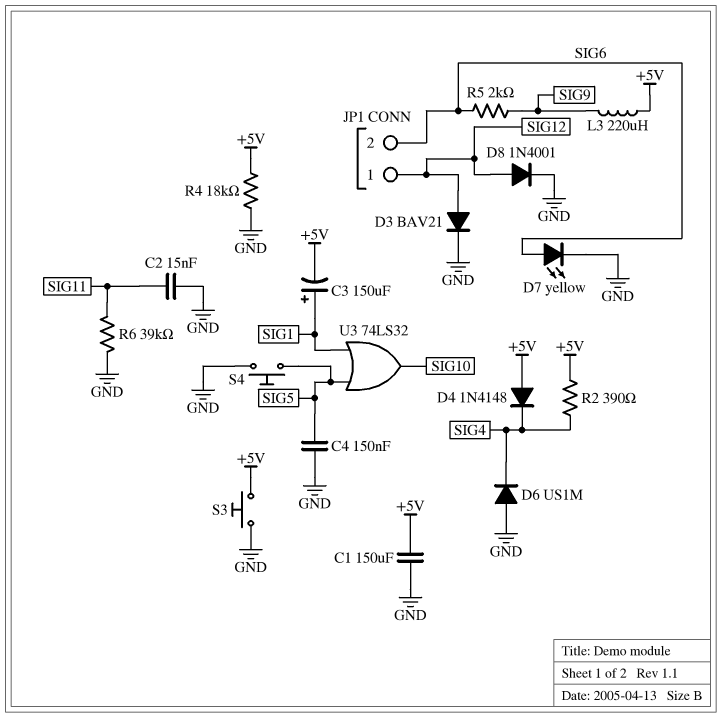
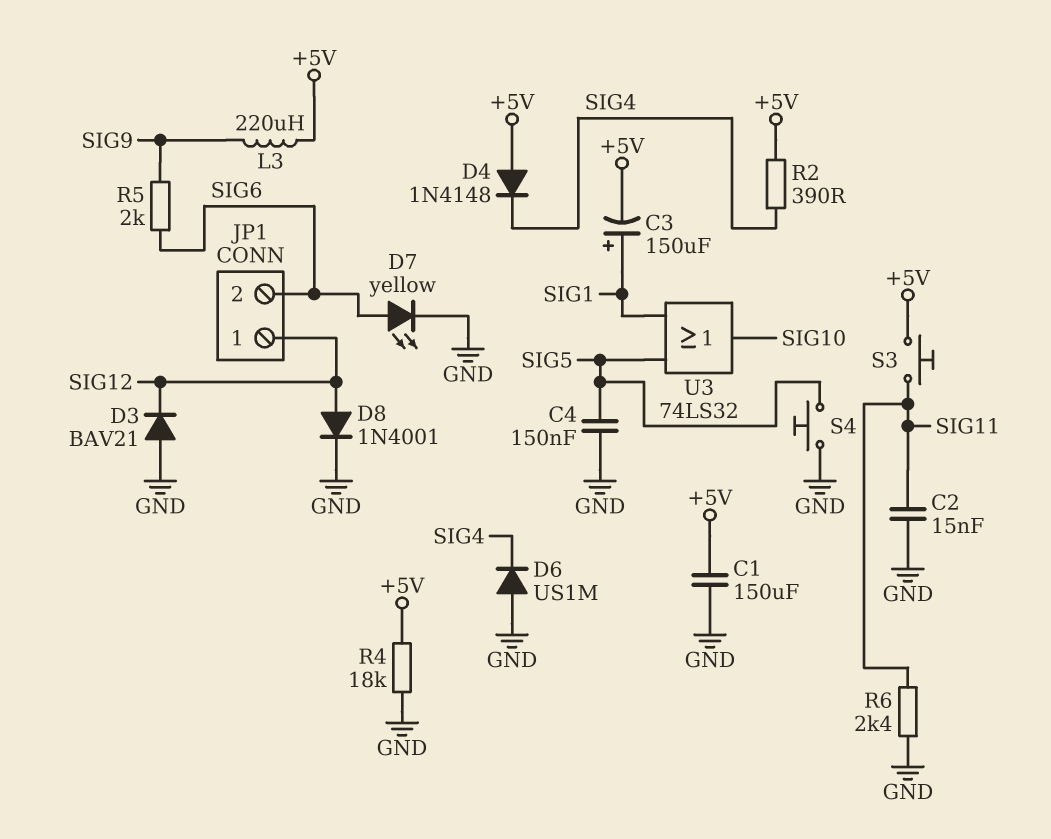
D3: diode BAV21 (A SIG12, K GND) -> diode BAV21 (A GND, K SIG12)
R6: 39k (GND, SIG11) -> 2.4k (GND, SIG11)
S3: button (+5V, GND) -> button (+5V, SIG11)

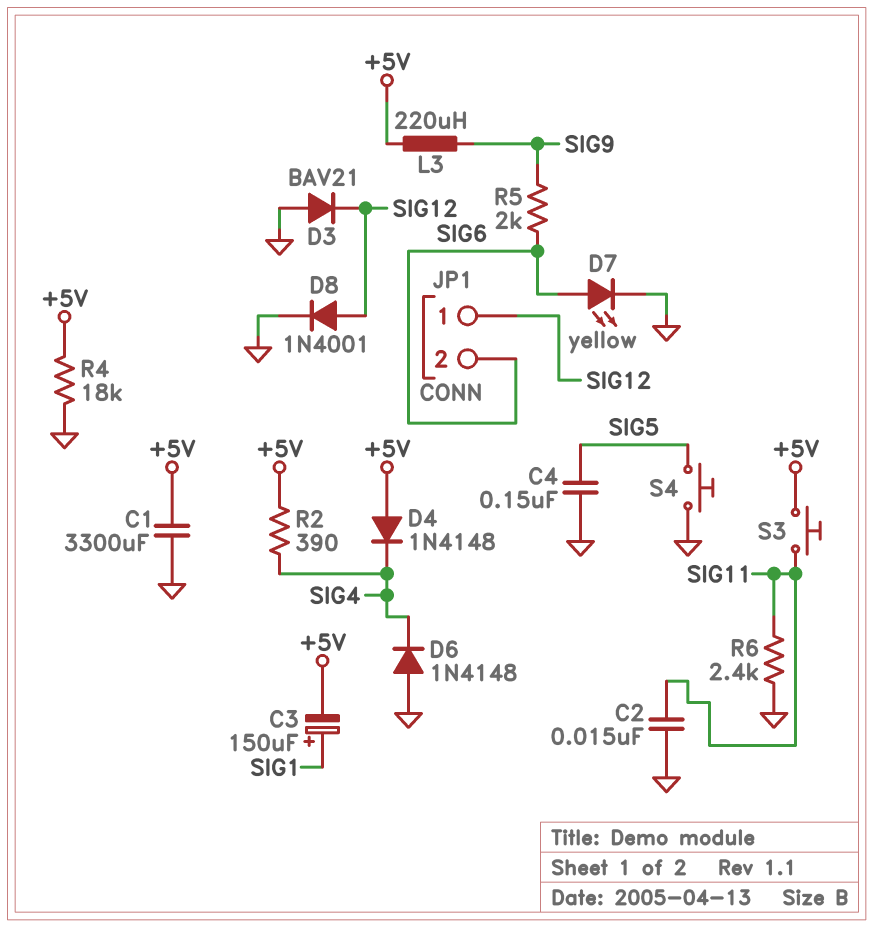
C1: 150uF (+5V, GND) -> 3300uF (+5V, GND)
D6: diode US1M (A GND, K SIG4) -> diode 1N4148 (A GND, K SIG4)
U3: OR 74LS32 (in SIG1, in SIG5, out SIG10) -> none

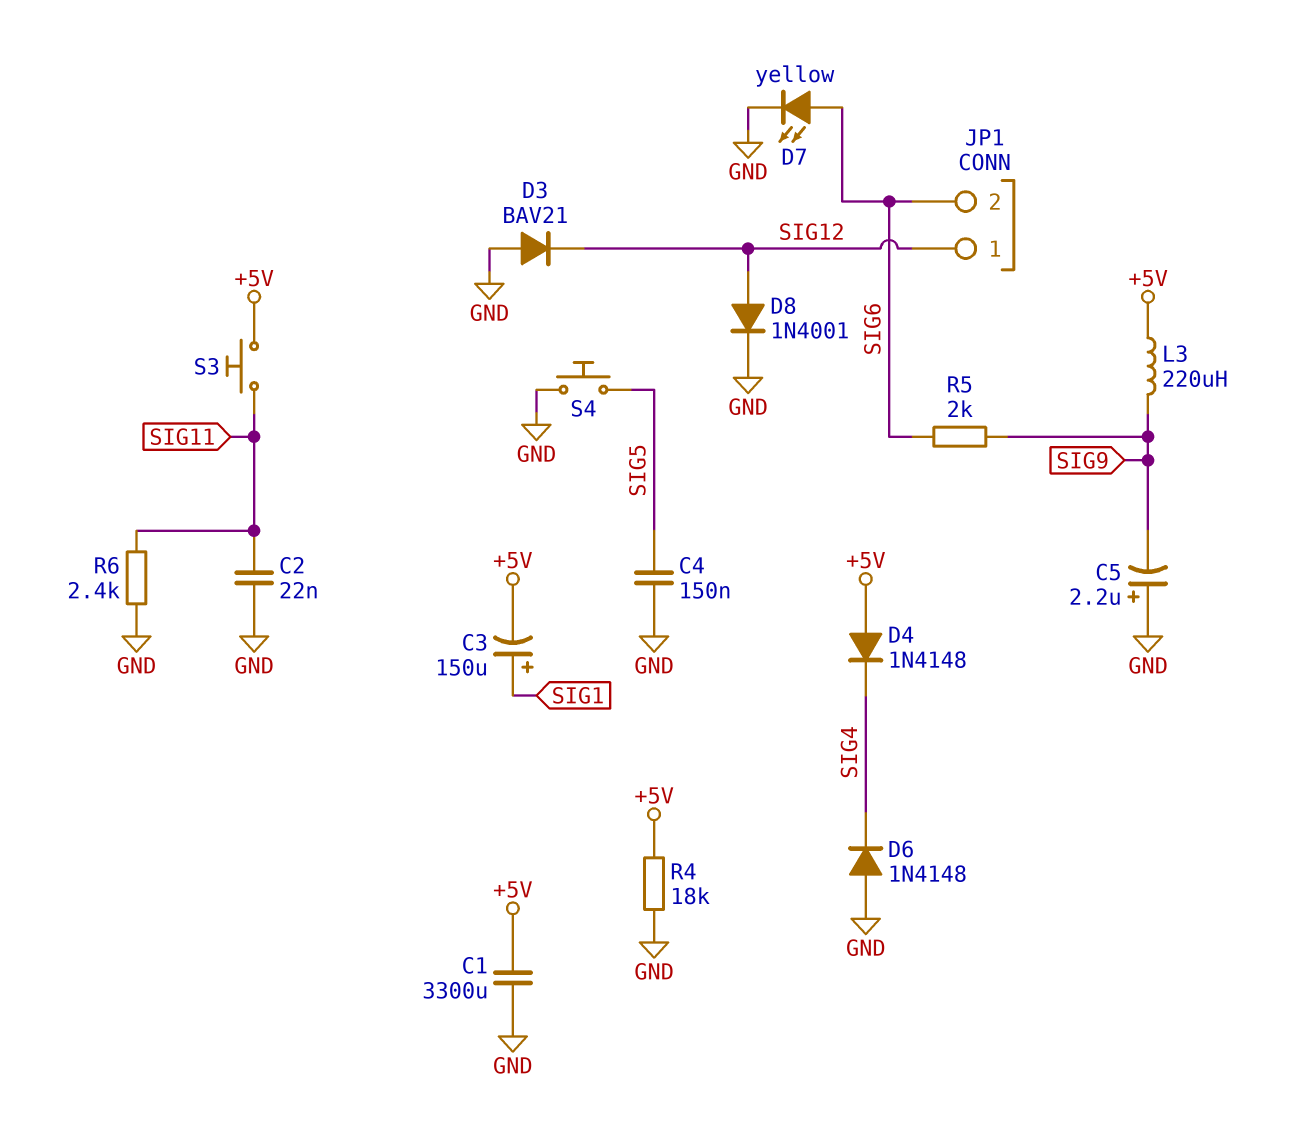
C2: 15nF (GND, SIG11) -> 22nF (GND, SIG11)
C5: none -> 2.2uF (plus GND, minus SIG9)
R2: 390 (+5V, SIG4) -> none

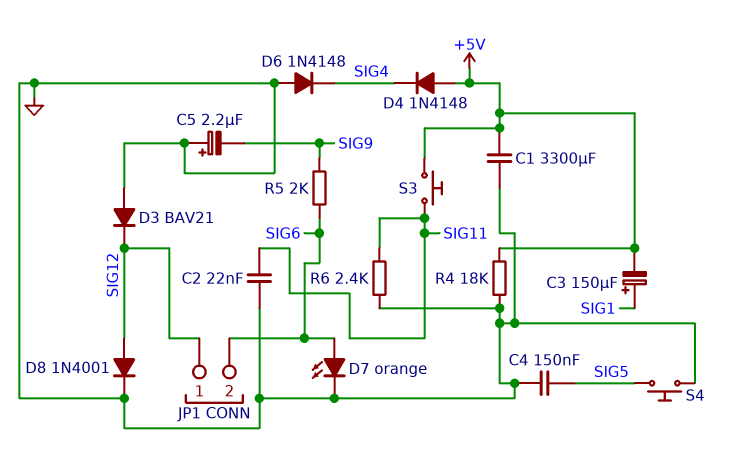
D7: LED yellow (A SIG6, K GND) -> LED orange (A SIG6, K GND)
L3: 220uH (+5V, SIG9) -> none

